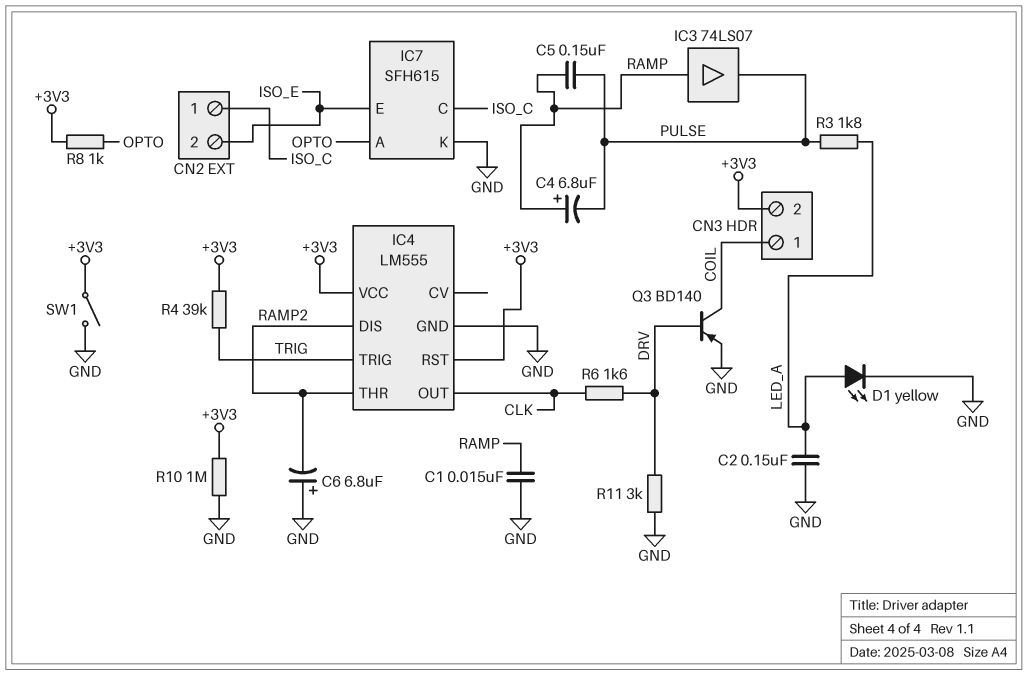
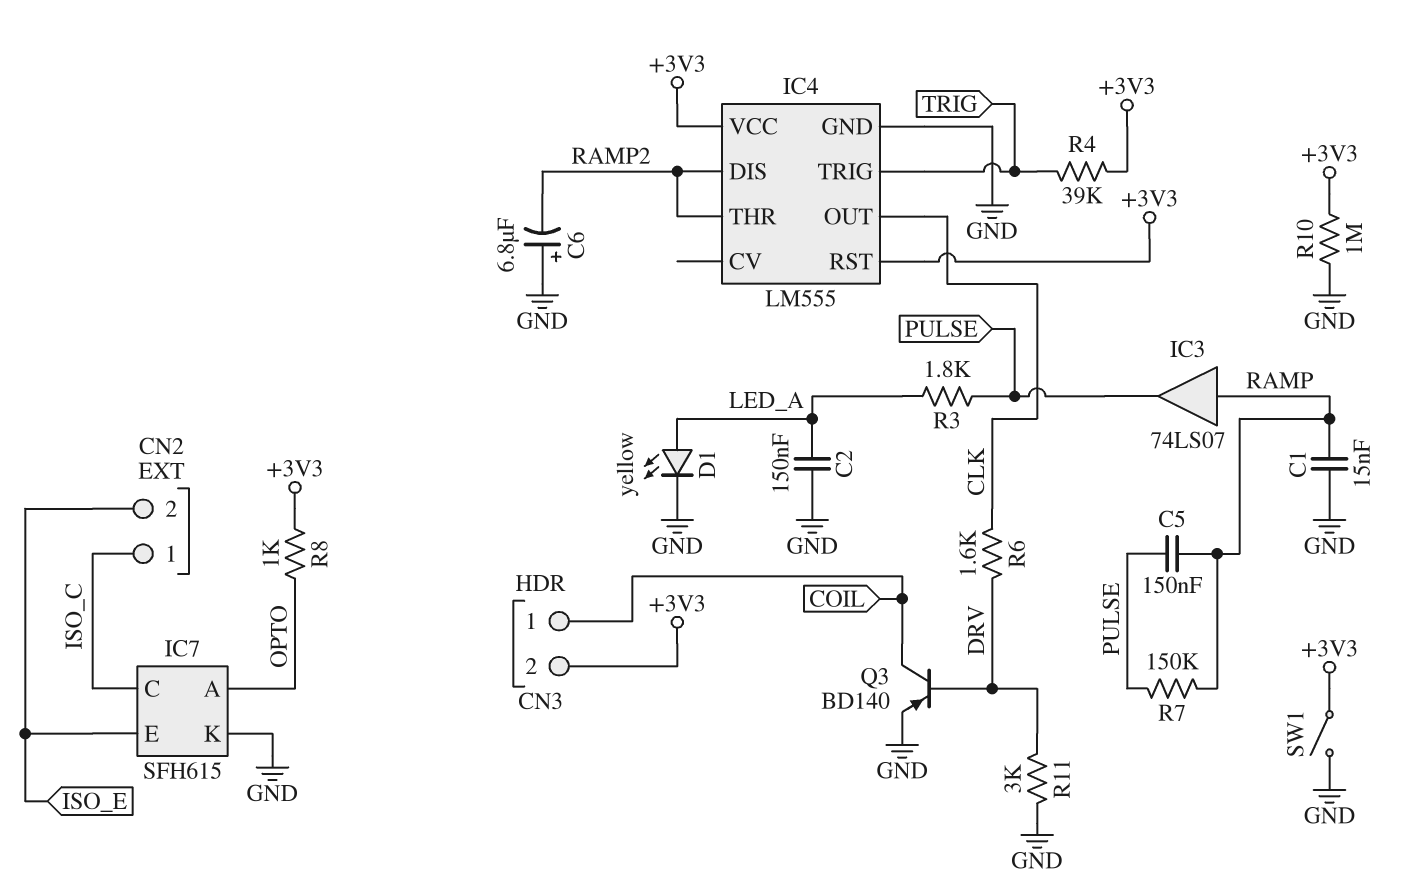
C4: 6.8uF (plus RAMP, minus PULSE) -> none
R7: none -> 150k (PULSE, RAMP)

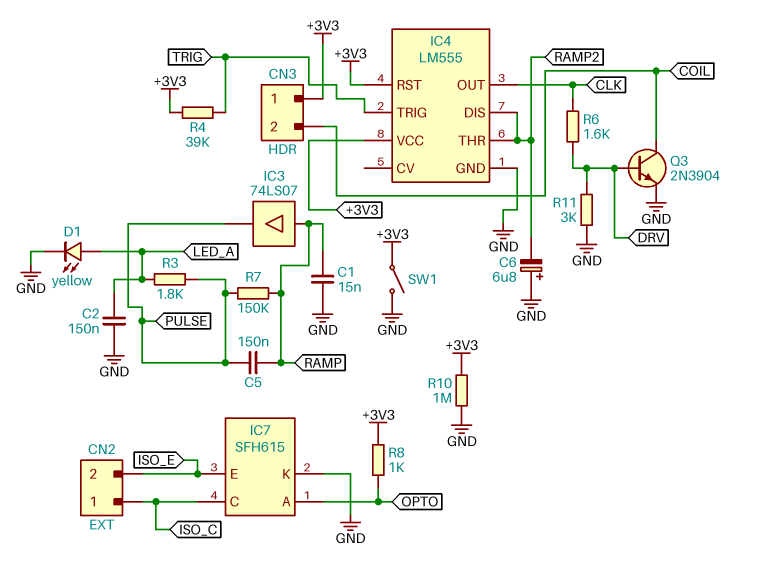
CN3 pin 1: COIL -> +3V3
CN3 pin 2: +3V3 -> COIL
Q3: PNP BD140 (B DRV, C COIL, E GND) -> NPN 2N3904 (B DRV, C COIL, E GND)

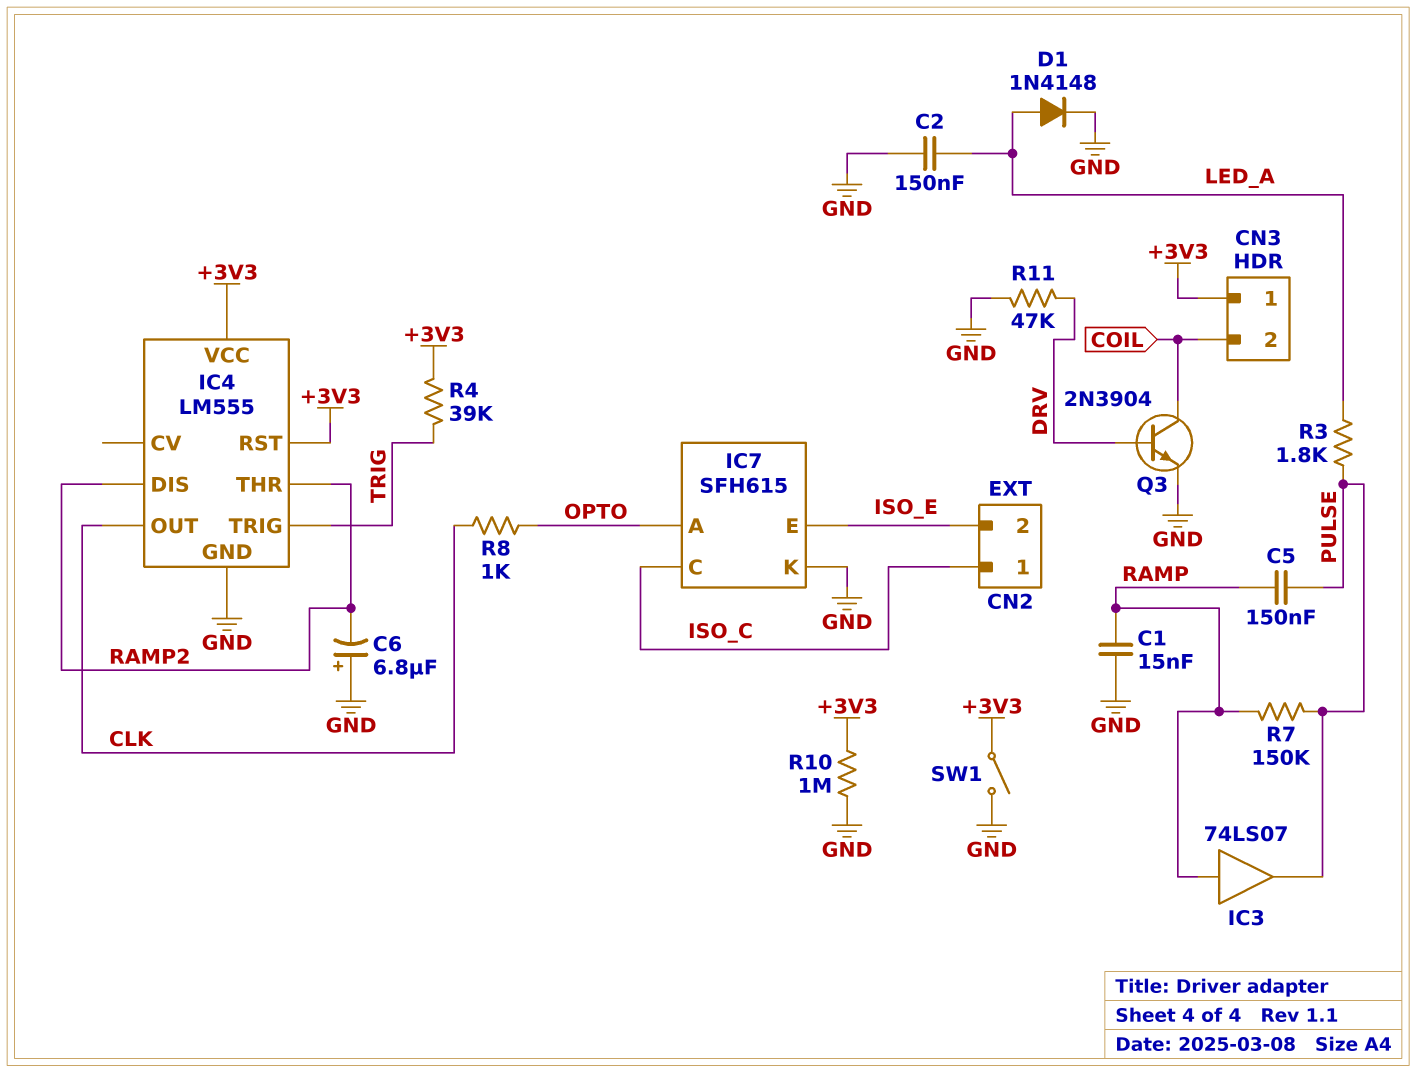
D1: LED yellow (A LED_A, K GND) -> diode 1N4148 (A LED_A, K GND)
R6: 1.6k (CLK, DRV) -> none
R8: 1k (+3V3, OPTO) -> 1k (CLK, OPTO)
R11: 3k (DRV, GND) -> 47k (DRV, GND)

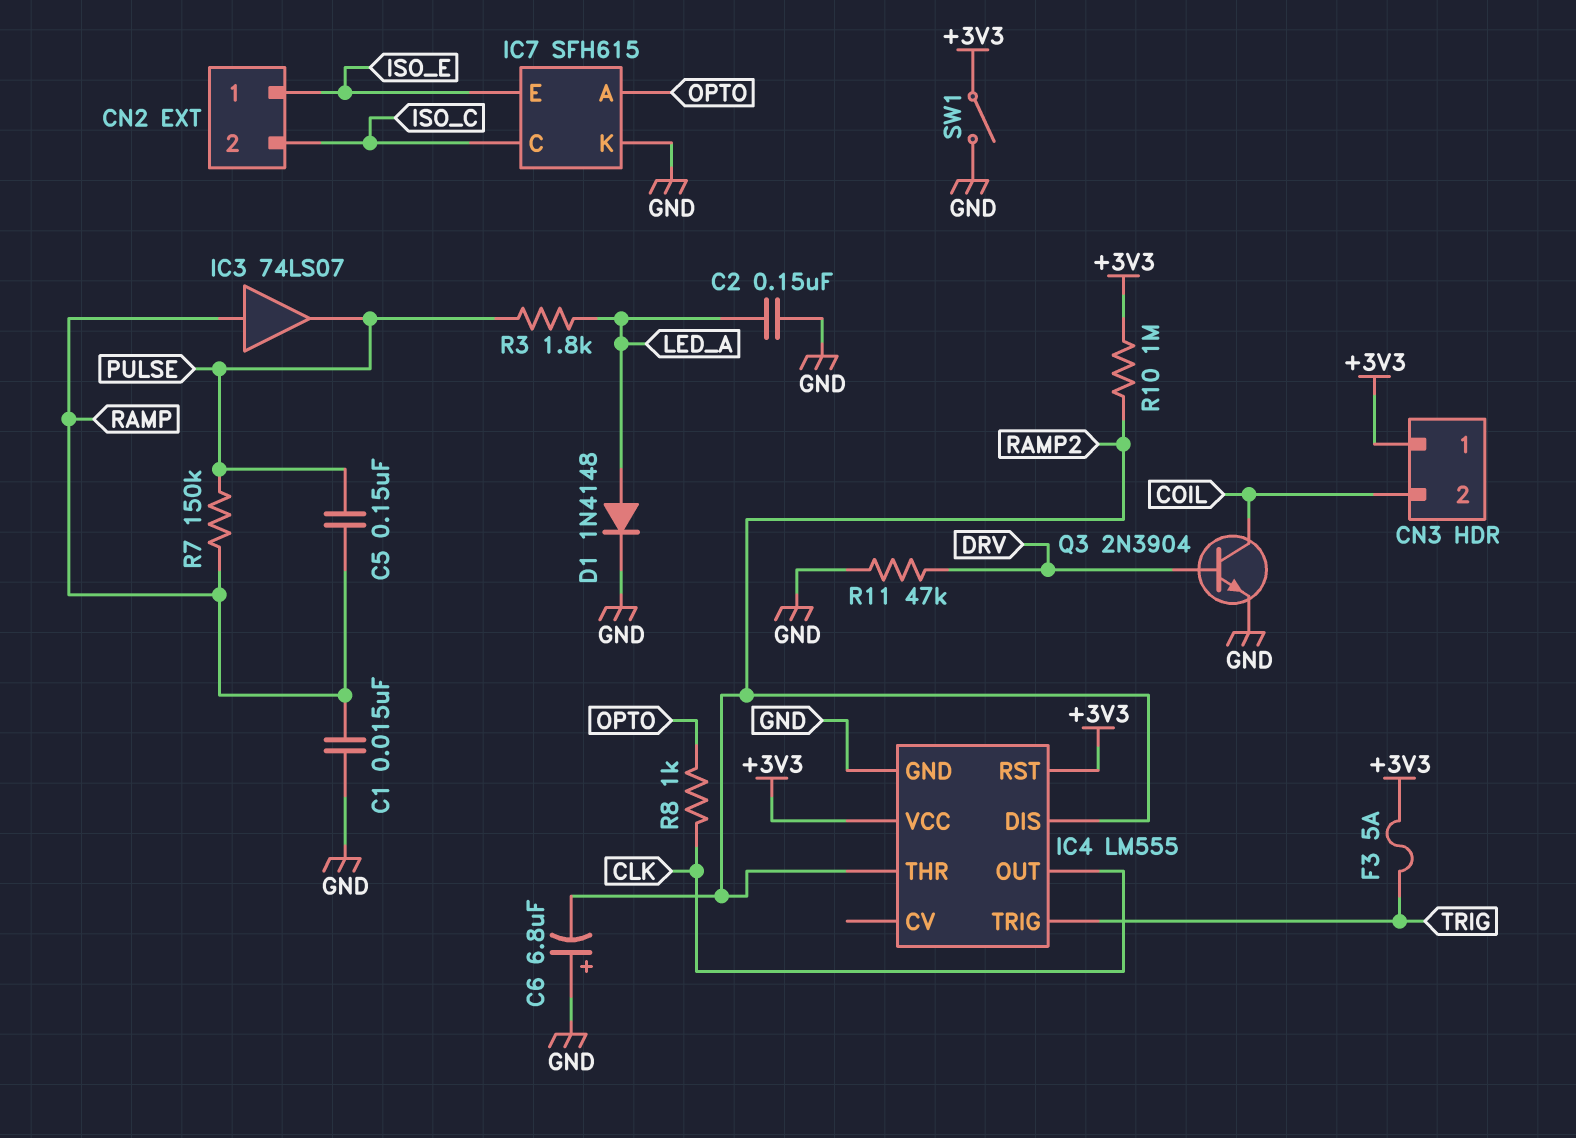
CN2 pin 1: ISO_C -> ISO_E
CN2 pin 2: ISO_E -> ISO_C
F3: none -> 5A (+3V3, TRIG)
R4: 39k (+3V3, TRIG) -> none
R10: 1M (+3V3, GND) -> 1M (+3V3, RAMP2)

